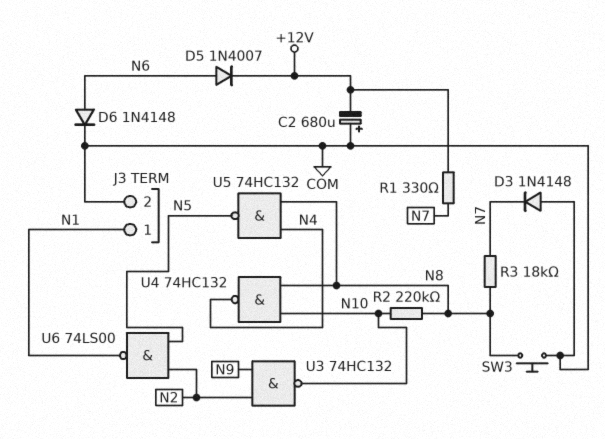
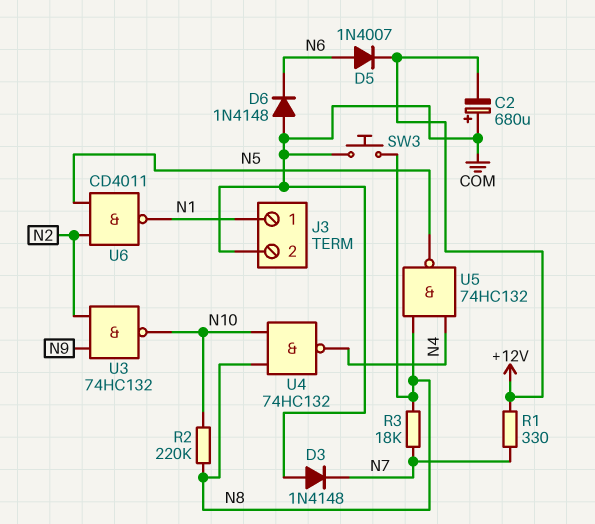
D6: diode 1N4148 (A N6, K COM) -> diode 1N4148 (A COM, K N6)
U6: NAND 74LS00 (in N2, in N5, out N1) -> NAND CD4011 (in N2, in N5, out N1)

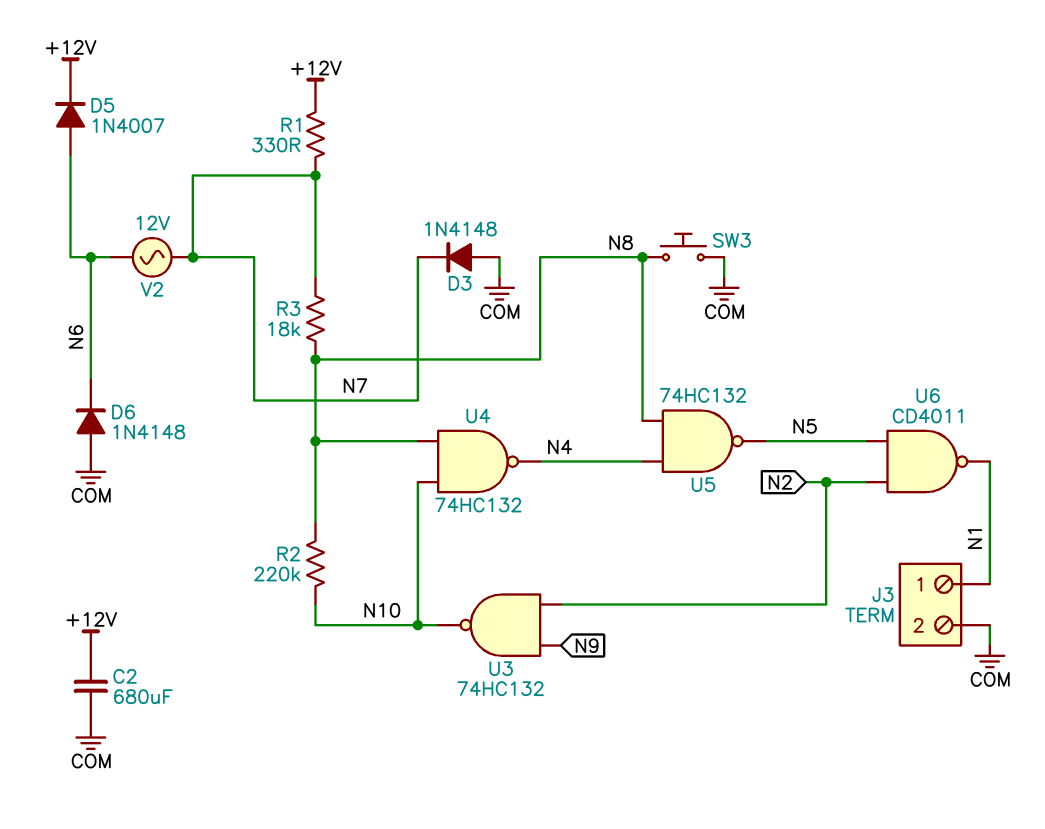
C2: 680uF (plus COM, minus +12V) -> 680uF (+12V, COM)
V2: none -> AC 12V (N6, N7)

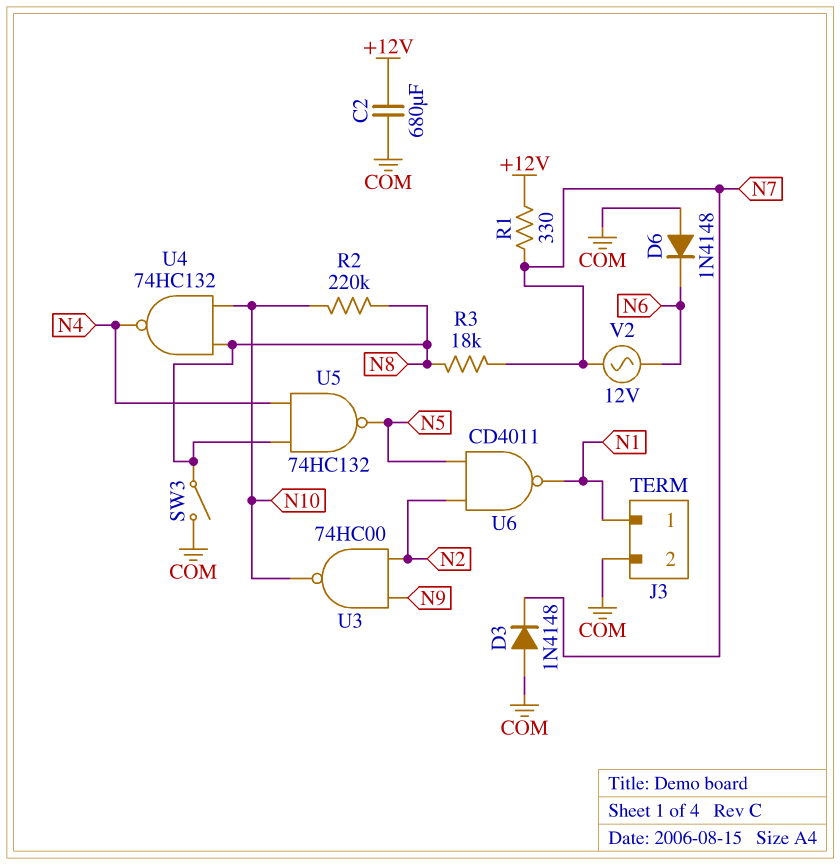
D5: diode 1N4007 (A N6, K +12V) -> none
SW3: button (COM, N8) -> switch (COM, N8)
U3: NAND 74HC132 (in N2, in N9, out N10) -> NAND 74HC00 (in N2, in N9, out N10)

